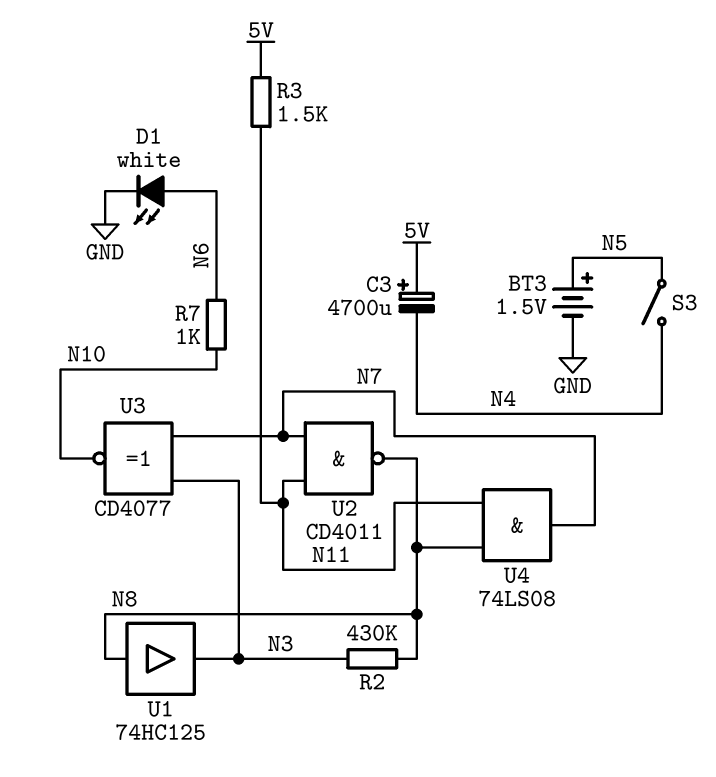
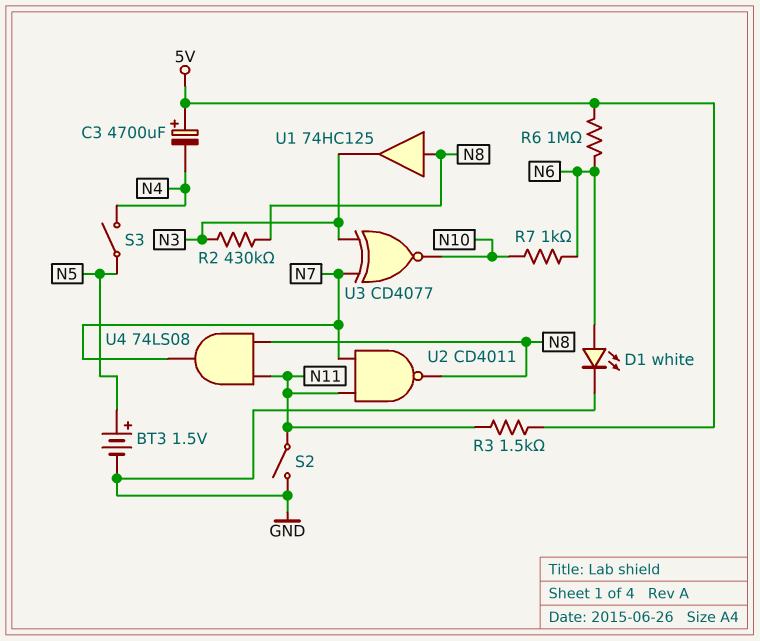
R6: none -> 1M (5V, N6)
S2: none -> switch (GND, N11)

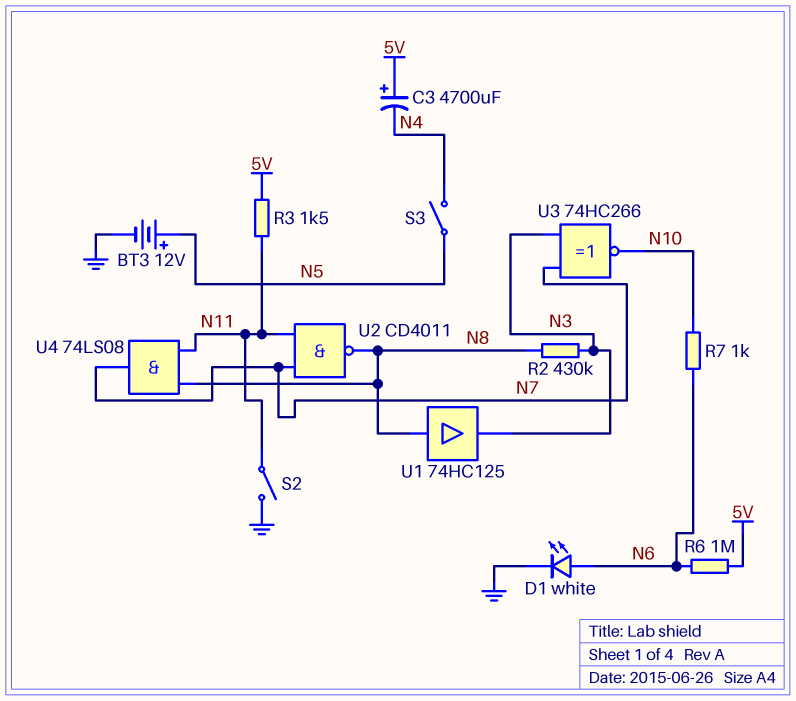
BT3: 1.5V (plus N5, minus GND) -> 12V (plus N5, minus GND)
U3: XNOR CD4077 (in N3, in N7, out N10) -> XNOR 74HC266 (in N3, in N7, out N10)

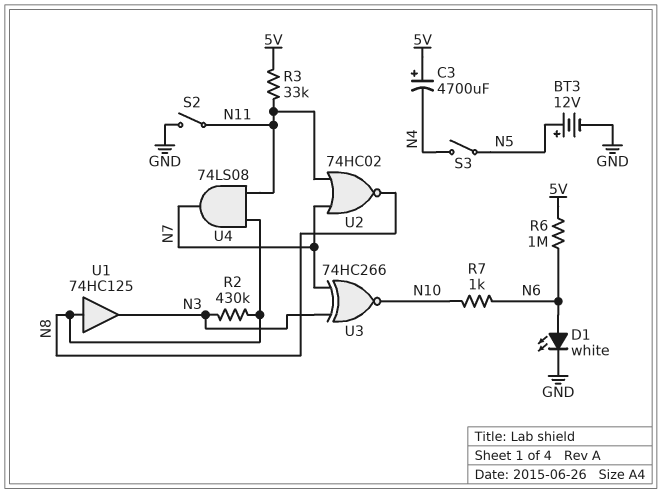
R3: 1.5k (5V, N11) -> 33k (5V, N11)
U2: NAND CD4011 (in N7, in N11, out N8) -> NOR 74HC02 (in N7, in N11, out N8)

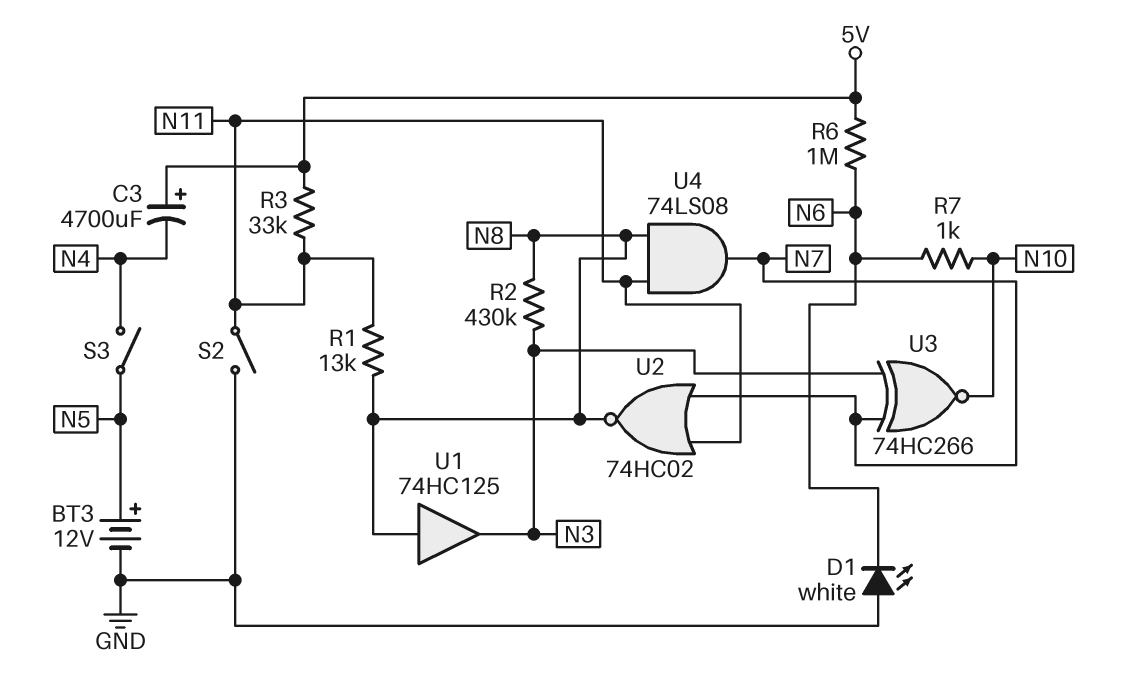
D1: LED white (A N6, K GND) -> LED white (A GND, K N6)
R1: none -> 13k (N8, N11)

